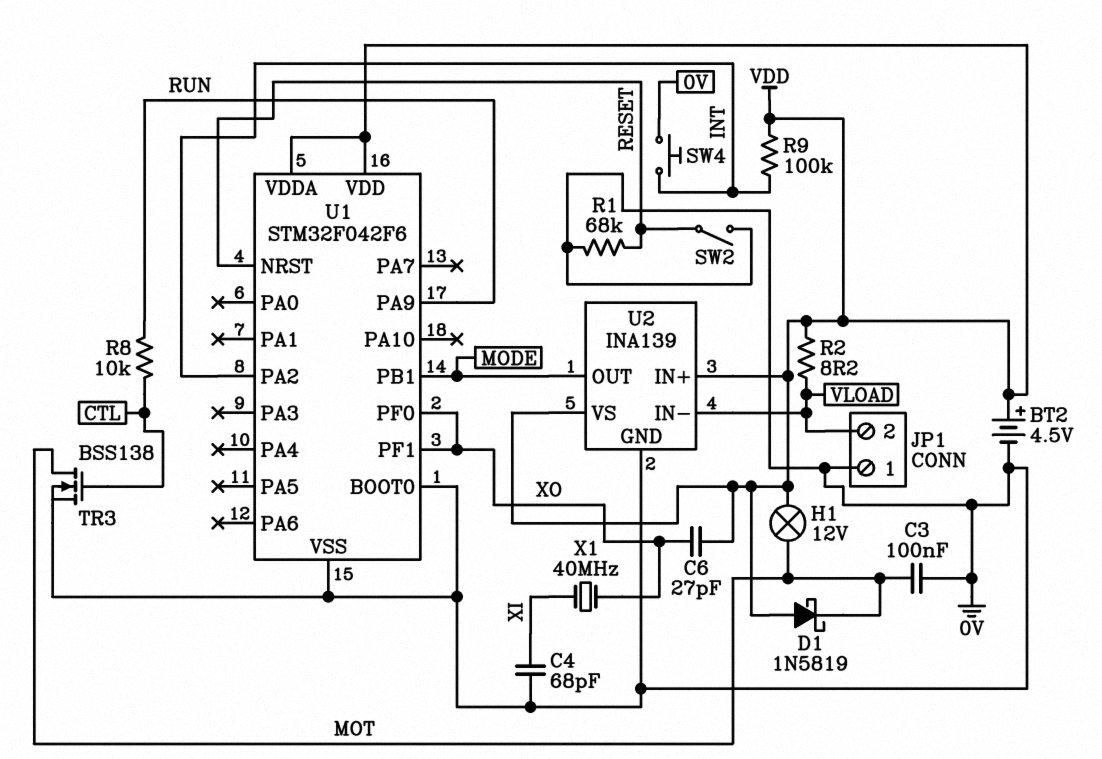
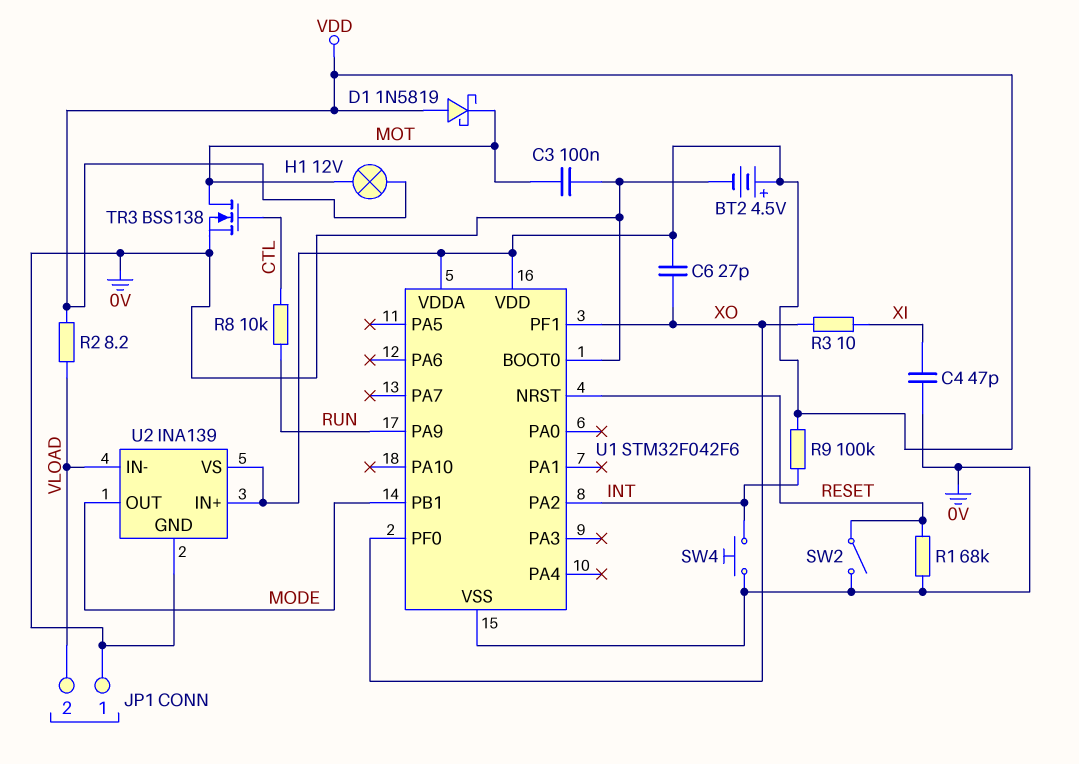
C4: 68pF (0V, XI) -> 47pF (0V, XI)
R3: none -> 10 (XI, XO)
X1: 40MHz (XI, XO) -> none

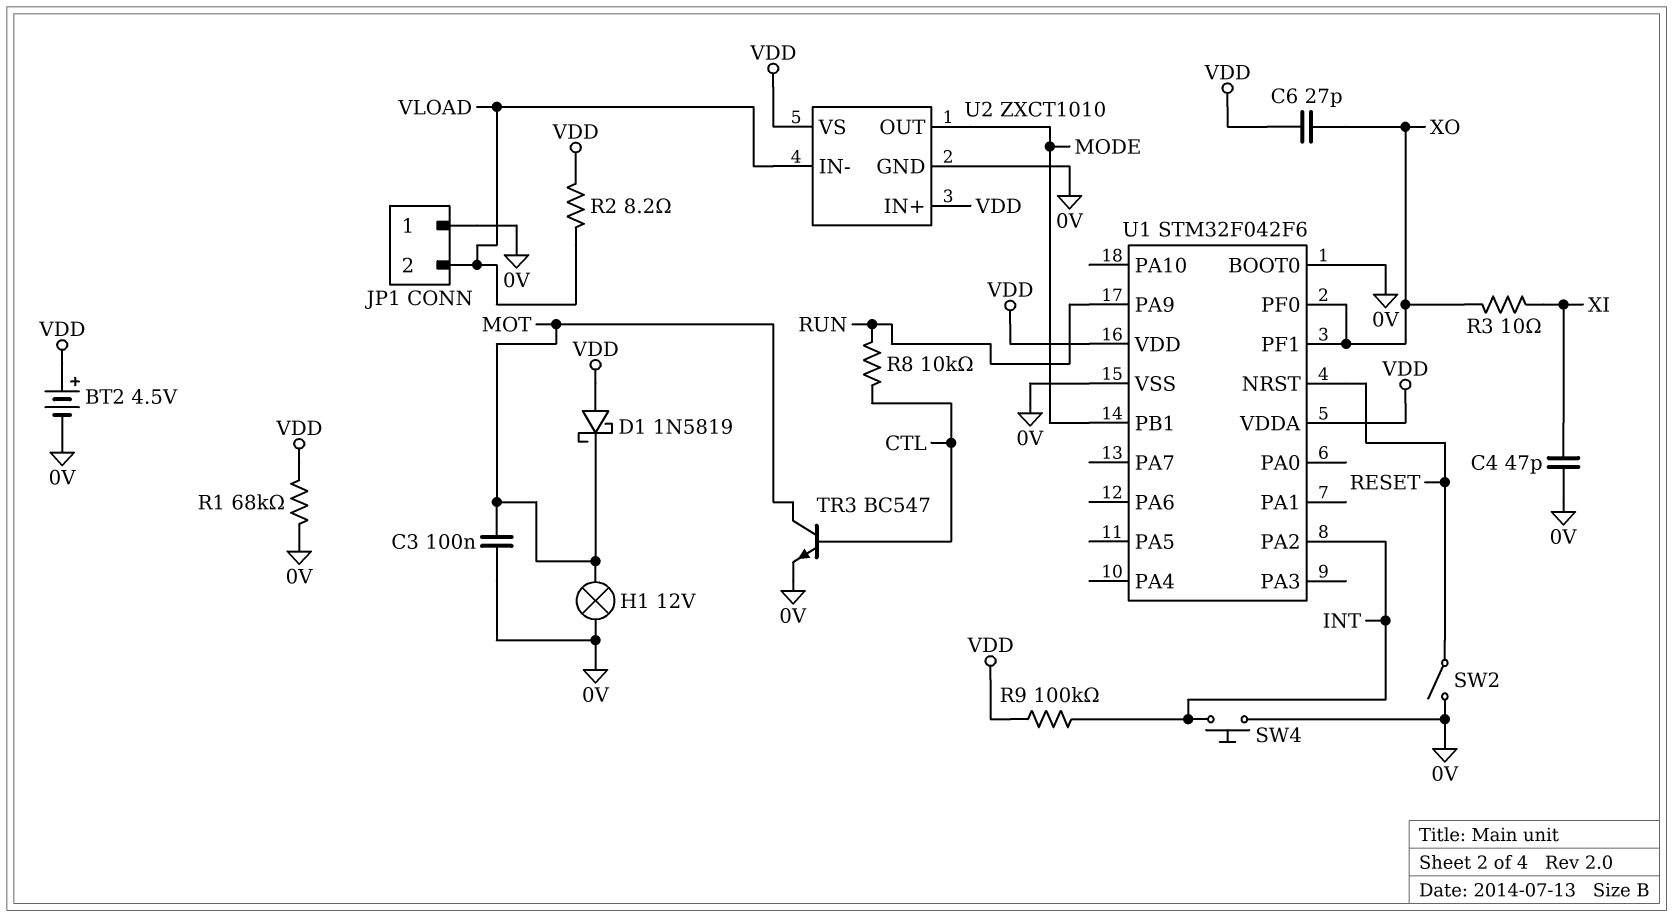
H1: lamp 12V (MOT, VDD) -> lamp 12V (0V, MOT)
R1: 68k (0V, RESET) -> 68k (0V, VDD)
TR3: NMOS BSS138 (G CTL, D MOT, S 0V) -> NPN BC547 (B CTL, C MOT, E 0V)
U2: INA139 -> ZXCT1010

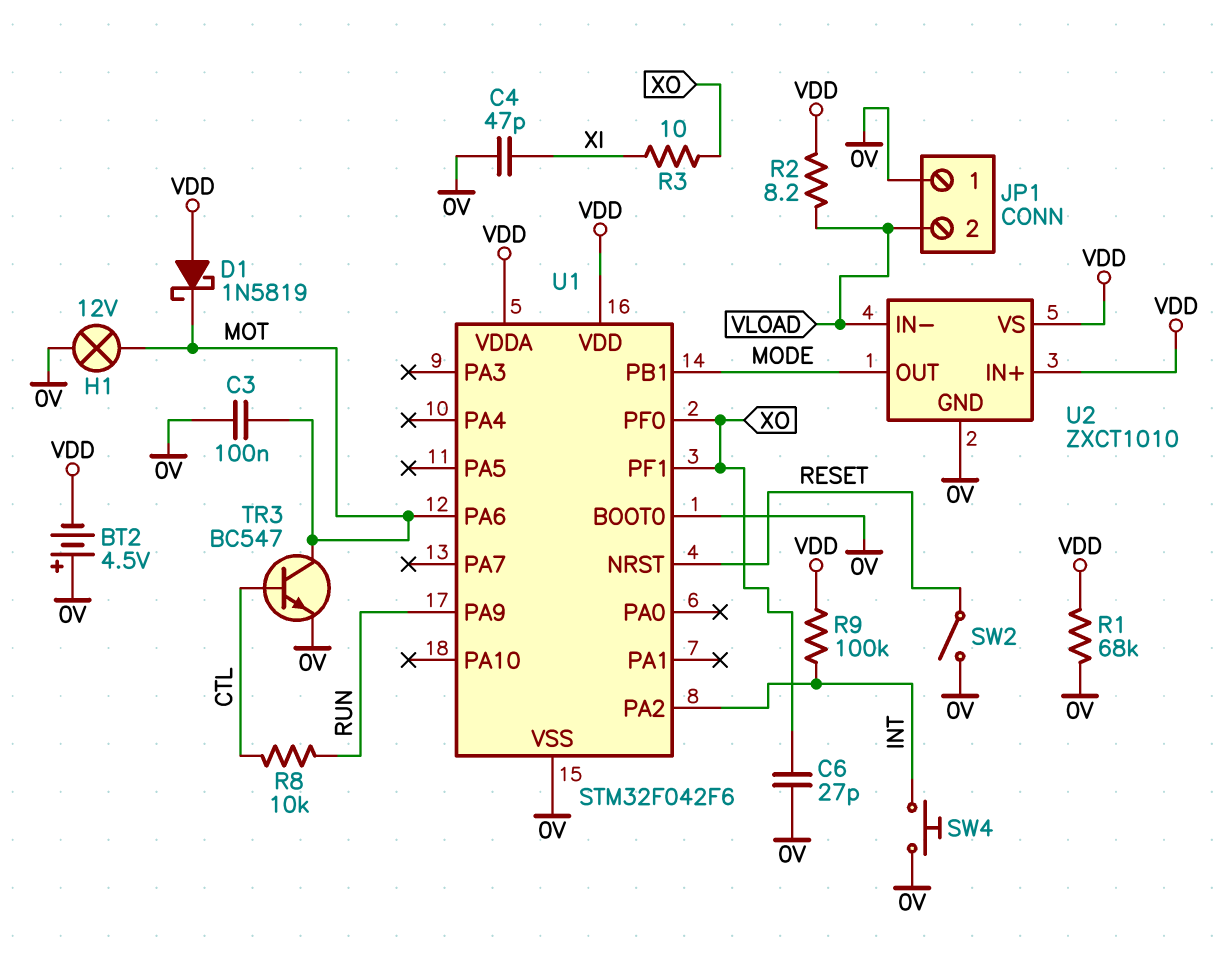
BT2: 4.5V (plus VDD, minus 0V) -> 4.5V (plus 0V, minus VDD)
C6: 27pF (VDD, XO) -> 27pF (0V, XO)
U1 pin PA6: none -> MOT

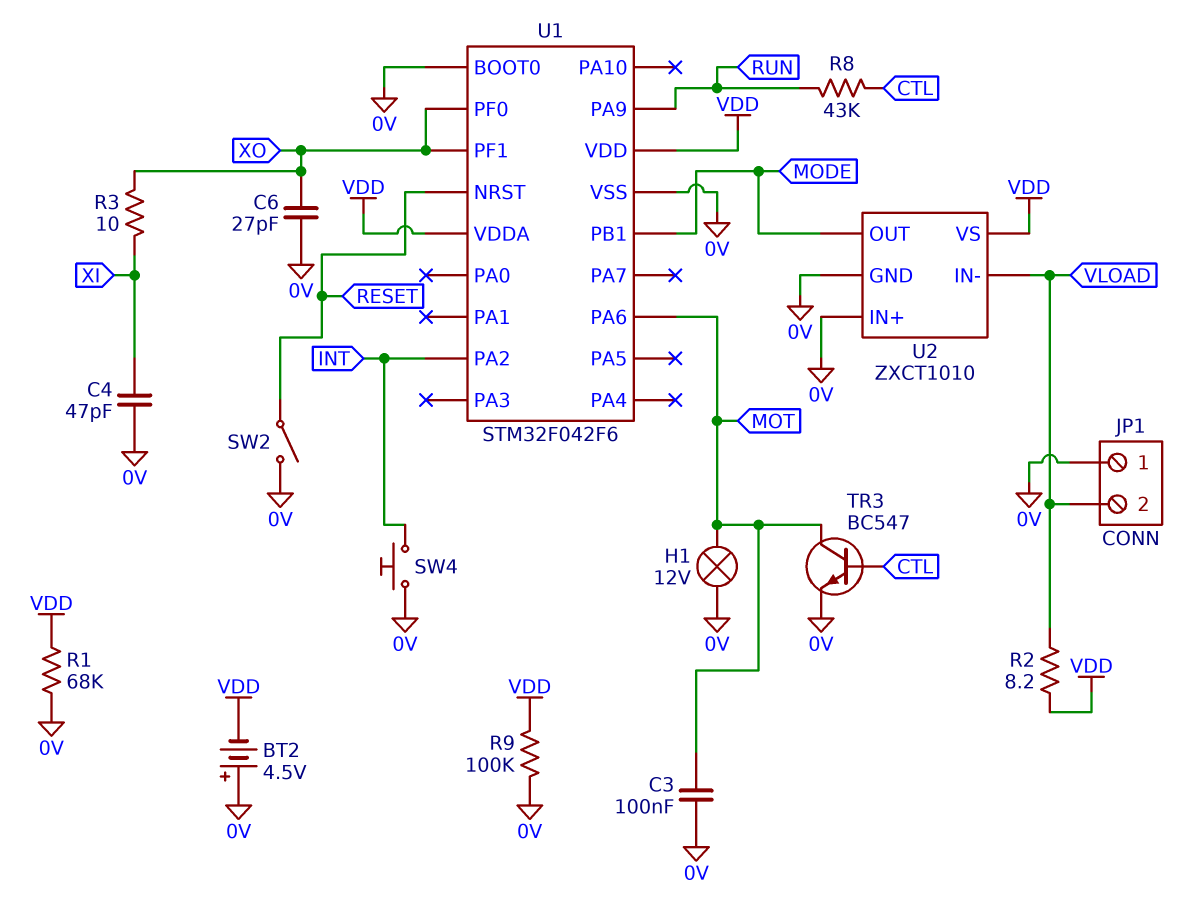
D1: schottky 1N5819 (A VDD, K MOT) -> none
R8: 10k (CTL, RUN) -> 43k (CTL, RUN)
R9: 100k (INT, VDD) -> 100k (0V, VDD)
U2 pin IN+: VDD -> 0V

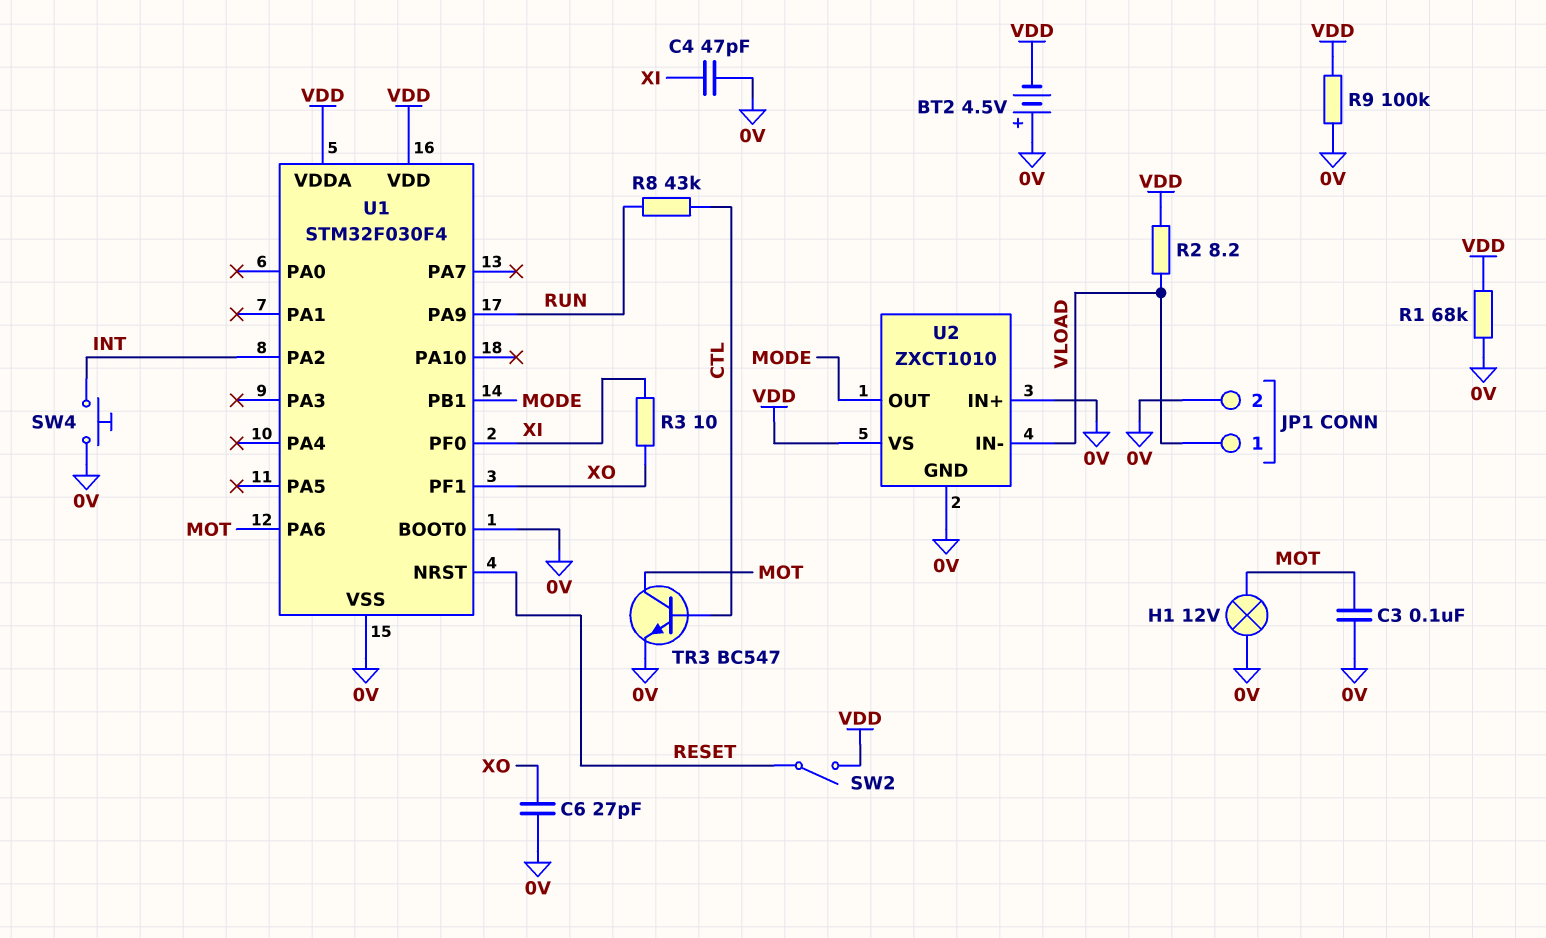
JP1 pin 1: 0V -> VLOAD
JP1 pin 2: VLOAD -> 0V
SW2: switch (0V, RESET) -> switch (RESET, VDD)
U1: STM32F042F6 -> STM32F030F4
U1 pin PF0: XO -> XI

